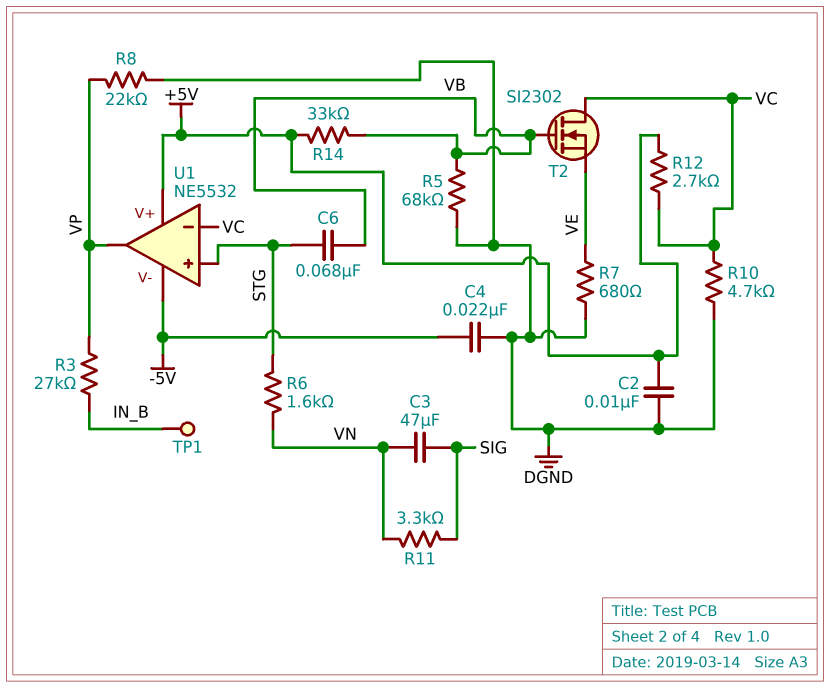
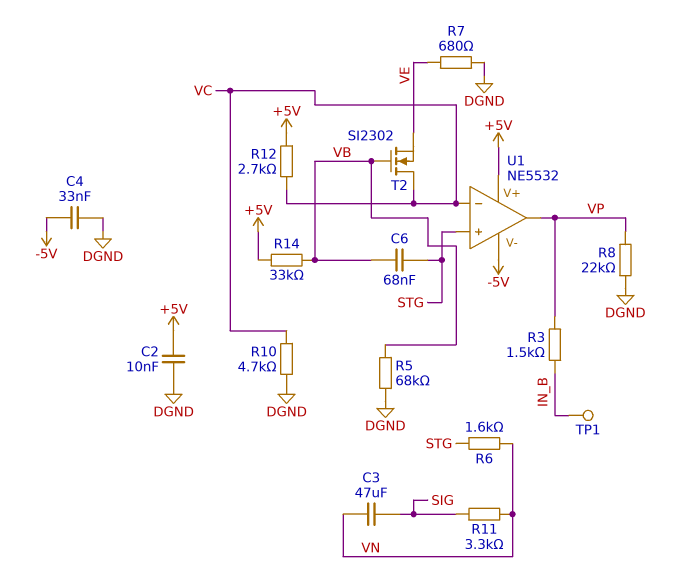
C4: 22nF (-5V, DGND) -> 33nF (-5V, DGND)
R3: 27k (IN_B, VP) -> 1.5k (IN_B, VP)

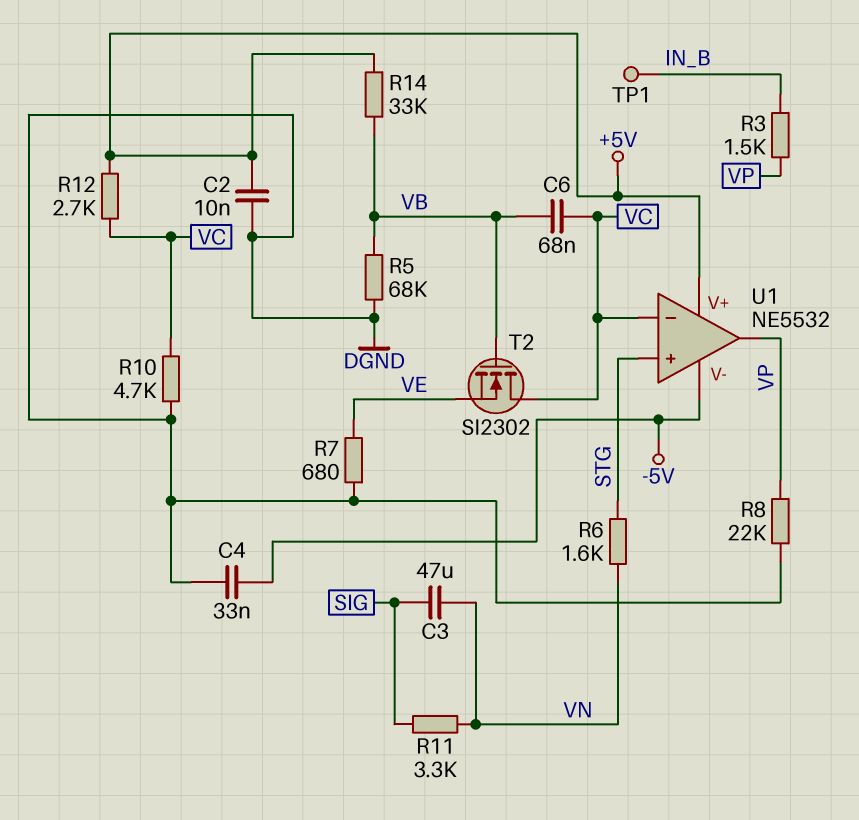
C6: 68nF (STG, VB) -> 68nF (VB, VC)

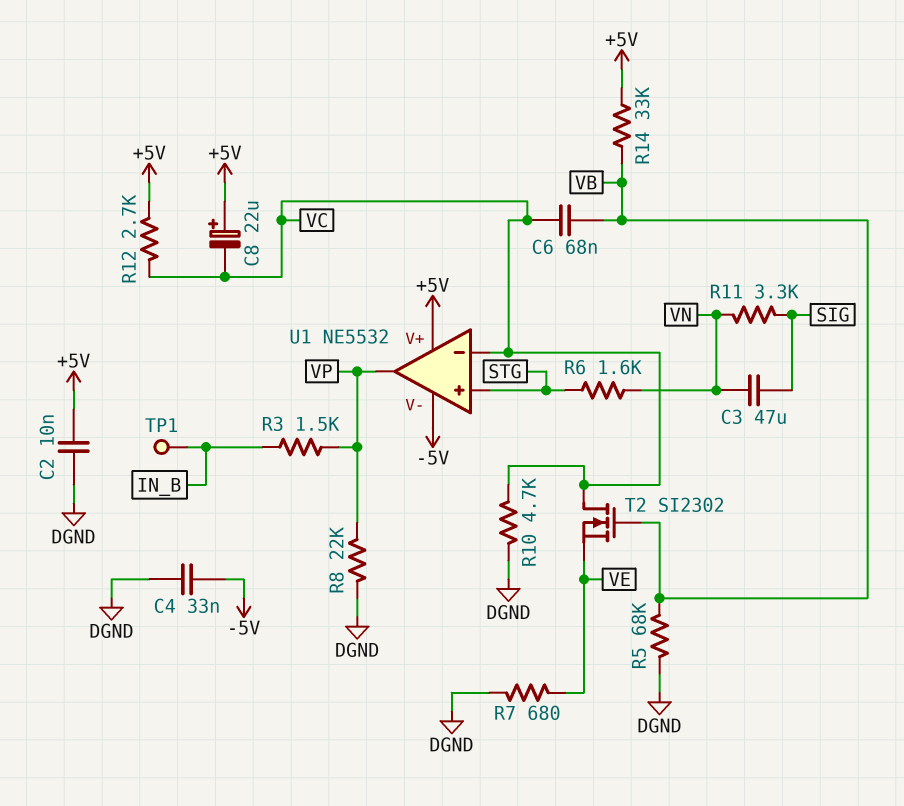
C8: none -> 22uF (plus +5V, minus VC)

